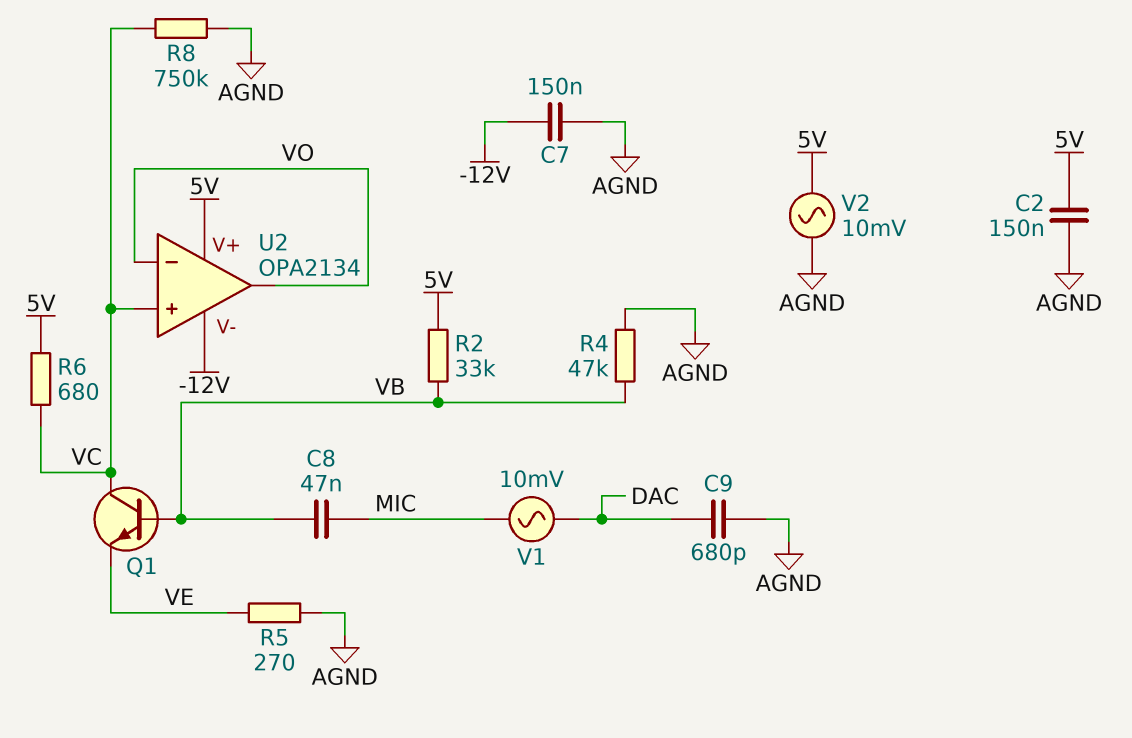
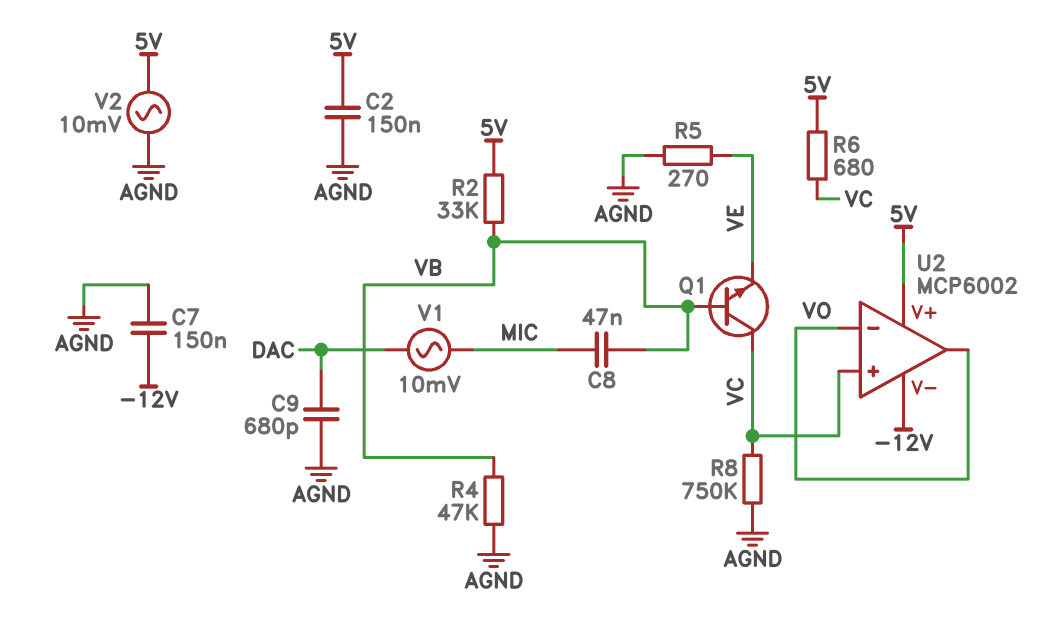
U2: OPA2134 -> MCP6002

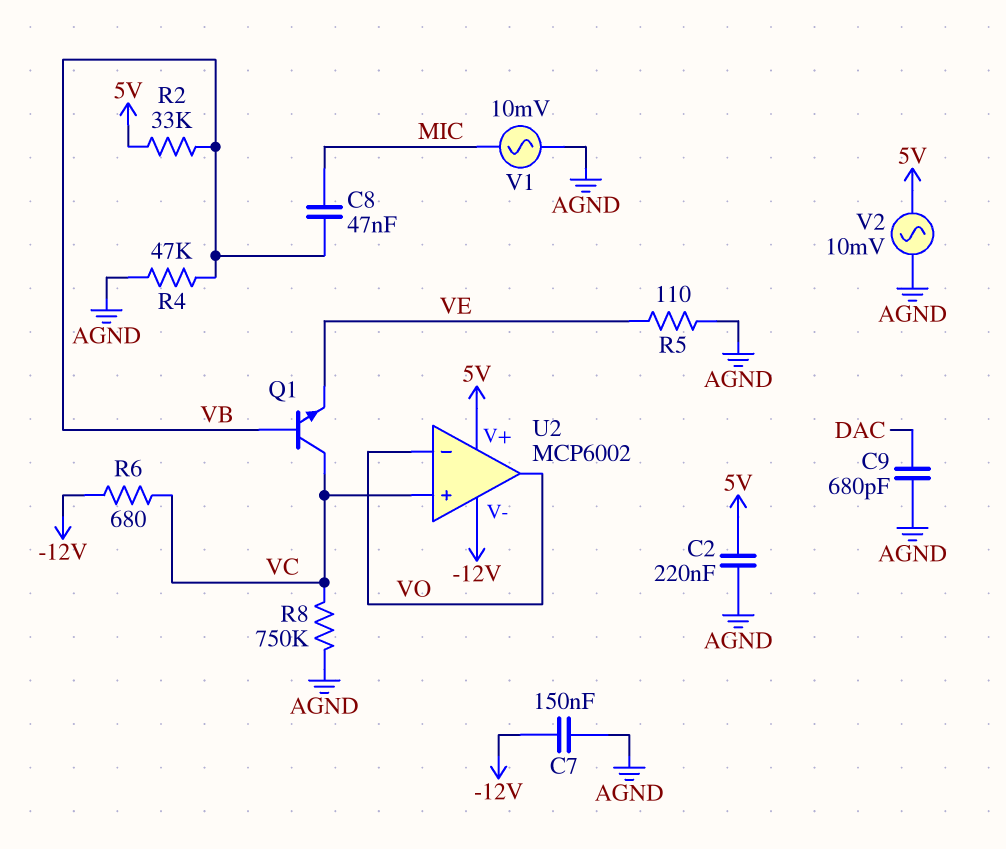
C2: 150nF (5V, AGND) -> 220nF (5V, AGND)
R5: 270 (AGND, VE) -> 110 (AGND, VE)
R6: 680 (5V, VC) -> 680 (-12V, VC)
V1: AC 10mV (DAC, MIC) -> AC 10mV (AGND, MIC)

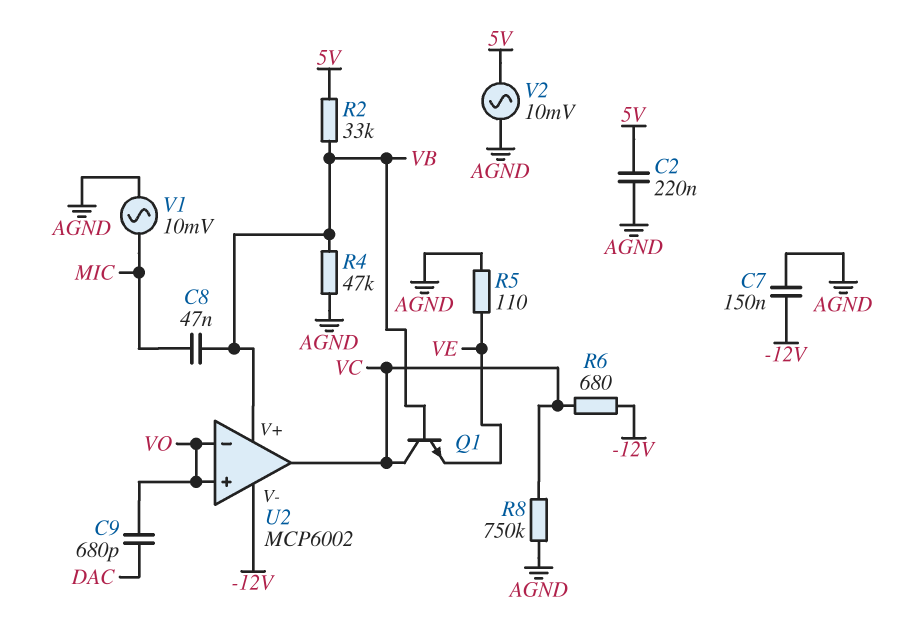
C9: 680pF (AGND, DAC) -> 680pF (DAC, VO)
U2 pin V+: 5V -> VB
U2 pin in+: VC -> VO
U2 pin out: VO -> VC

